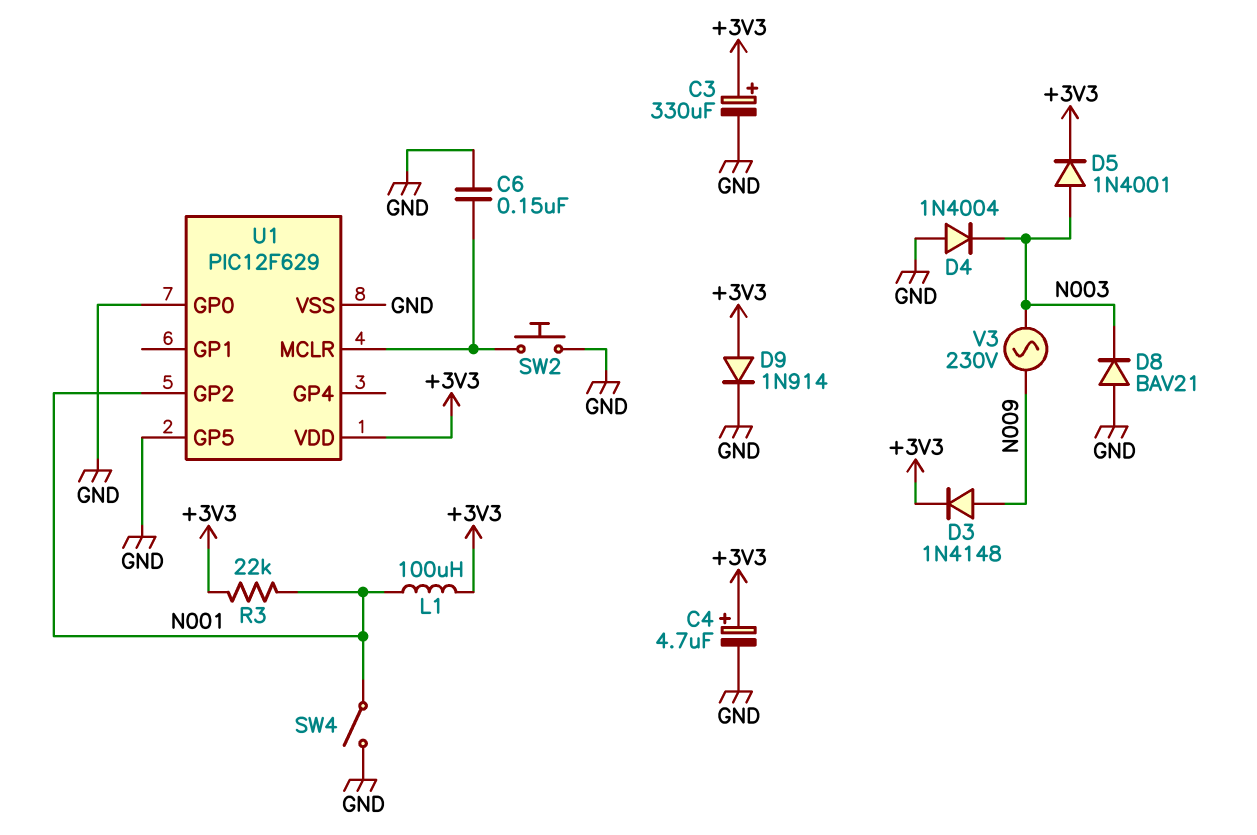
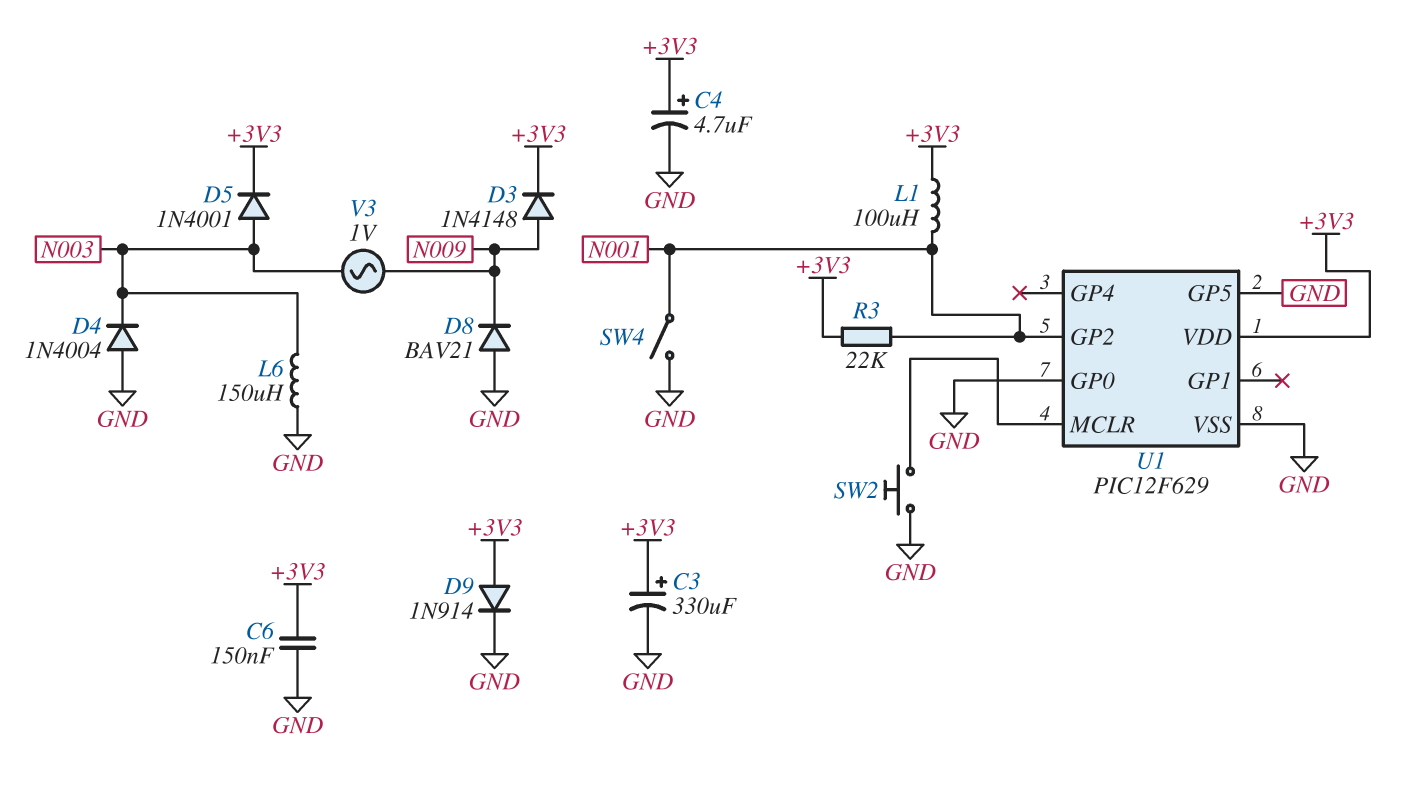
C6: 150nF (GND, U1/MCLR) -> 150nF (+3V3, GND)
D8: diode BAV21 (A GND, K N003) -> diode BAV21 (A GND, K N009)
L6: none -> 150uH (GND, N003)
V3: AC 230V (N003, N009) -> AC 1V (N003, N009)

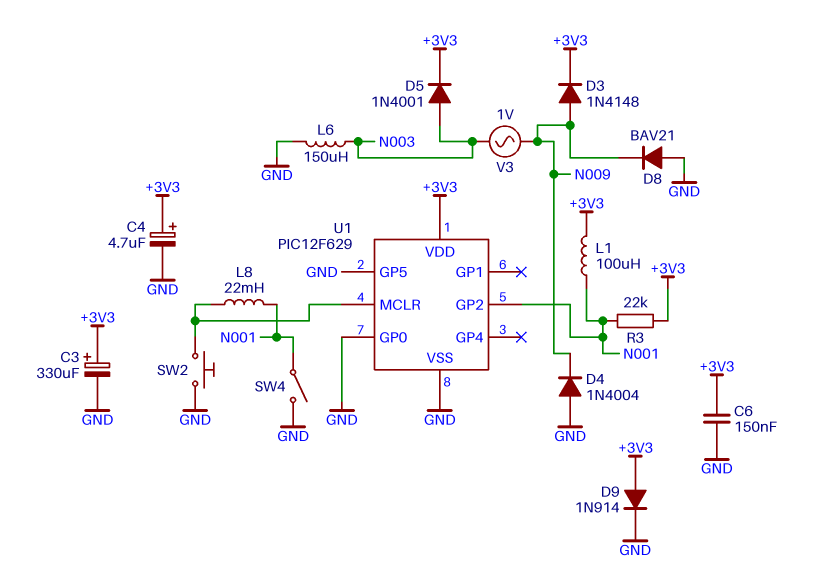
D4: diode 1N4004 (A GND, K N003) -> diode 1N4004 (A GND, K N009)
L8: none -> 22mH (N001, U1/MCLR)

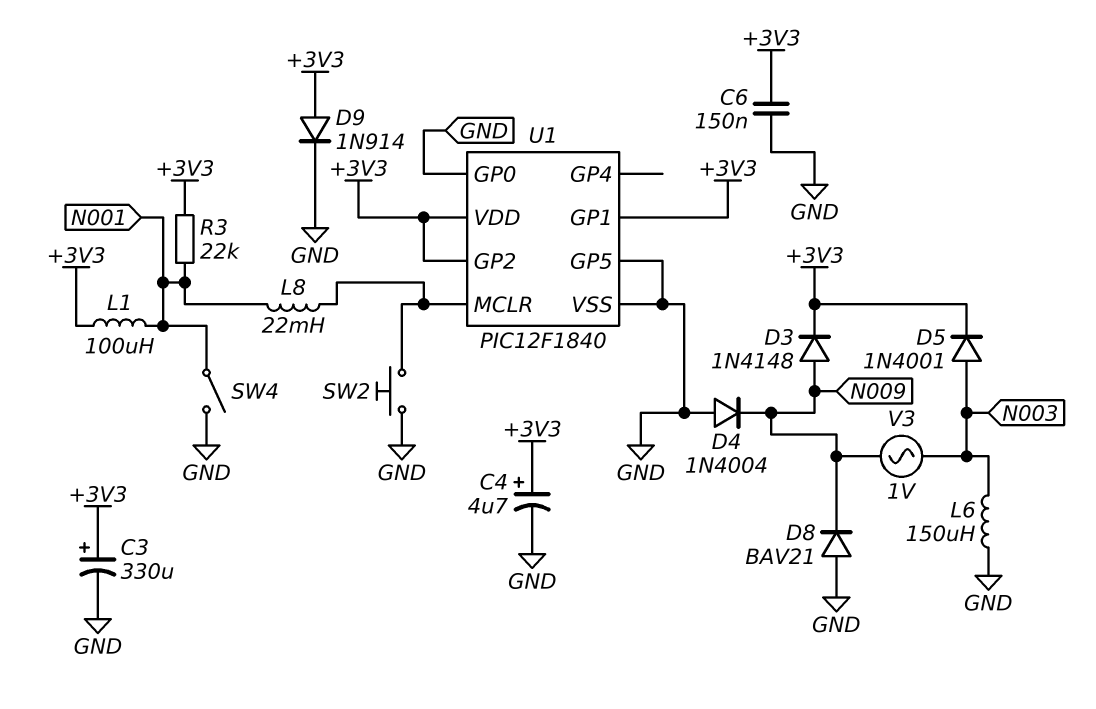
U1: PIC12F629 -> PIC12F1840
U1 pin GP1: none -> +3V3
U1 pin GP2: N001 -> +3V3

